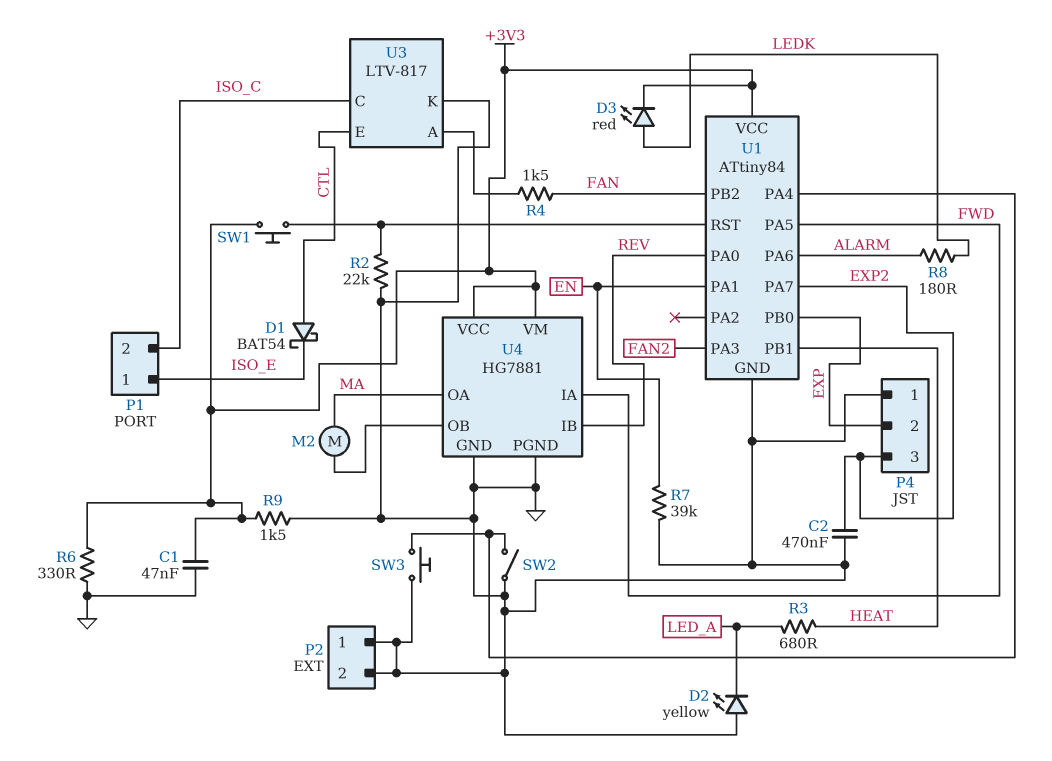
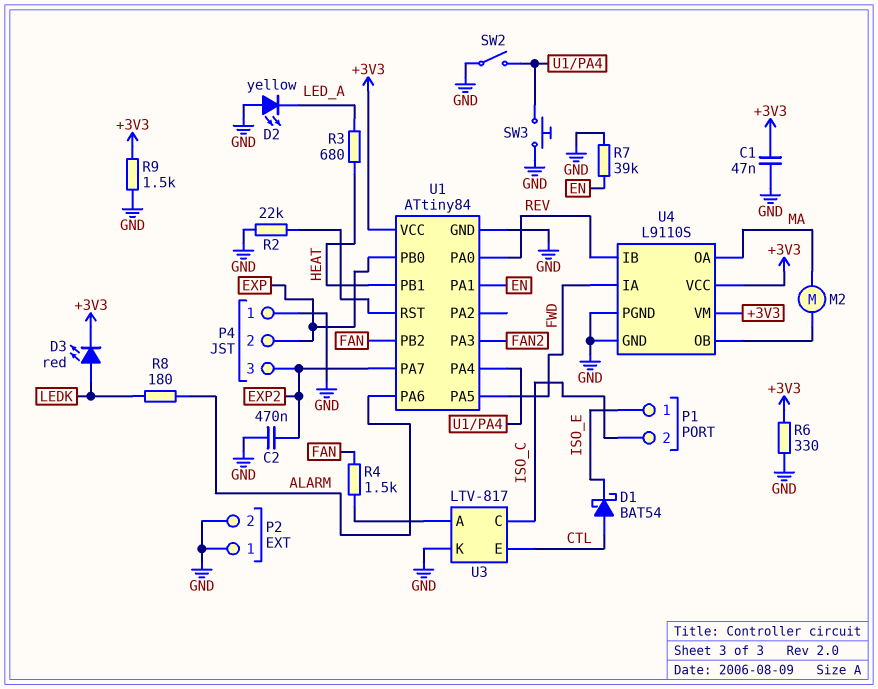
SW1: button (+3V3, U1/RST) -> none
U4: HG7881 -> L9110S

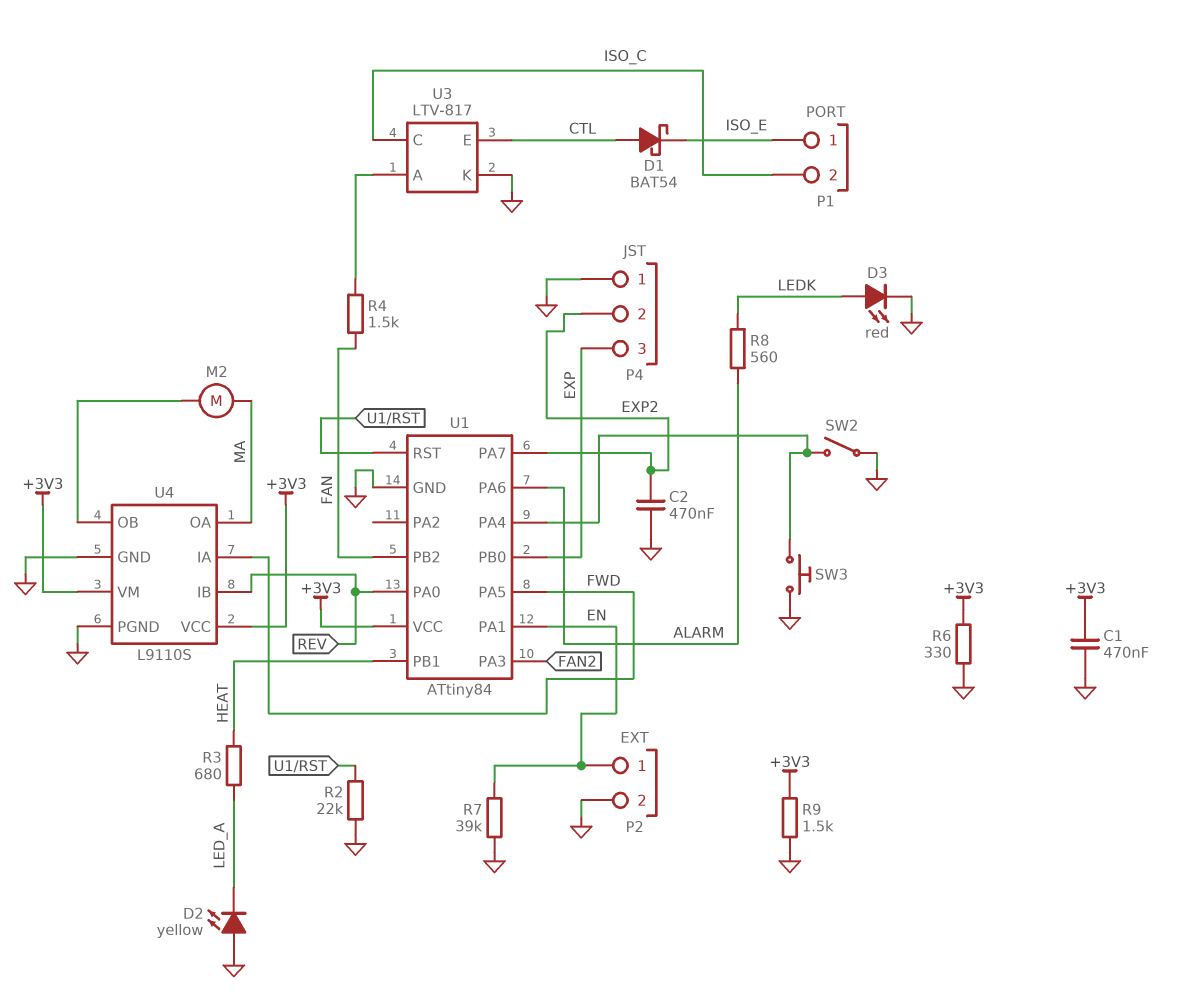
C1: 47nF (+3V3, GND) -> 470nF (+3V3, GND)
D3: LED red (A LEDK, K +3V3) -> LED red (A LEDK, K GND)
P2 pin 1: GND -> EN
P4 pin 2: EXP -> EXP2
P4 pin 3: EXP2 -> EXP
R8: 180 (ALARM, LEDK) -> 560 (ALARM, LEDK)

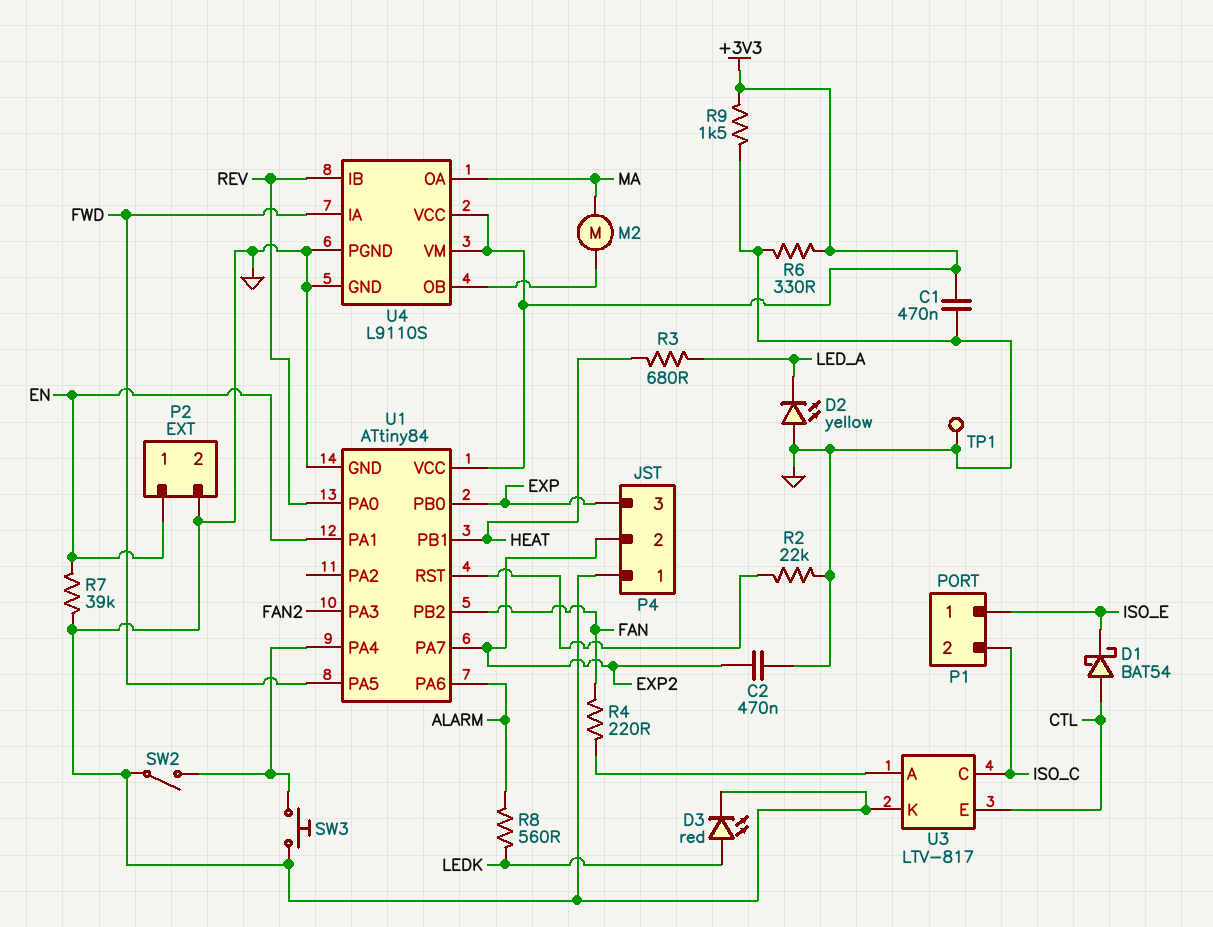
R4: 1.5k (FAN, U3/A) -> 220 (FAN, U3/A)
TP1: none -> test point (GND)

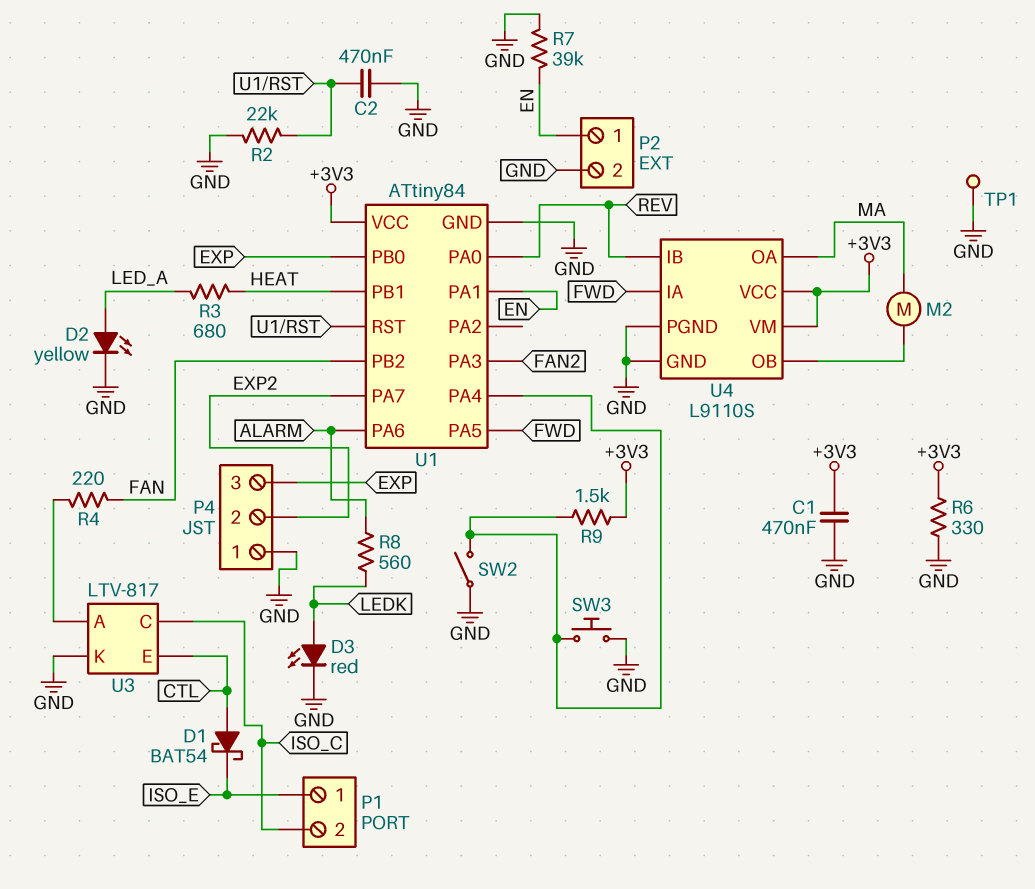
C2: 470nF (EXP2, GND) -> 470nF (GND, U1/RST)
D2: LED yellow (A GND, K LED_A) -> LED yellow (A LED_A, K GND)
R9: 1.5k (+3V3, GND) -> 1.5k (+3V3, U1/PA4)

